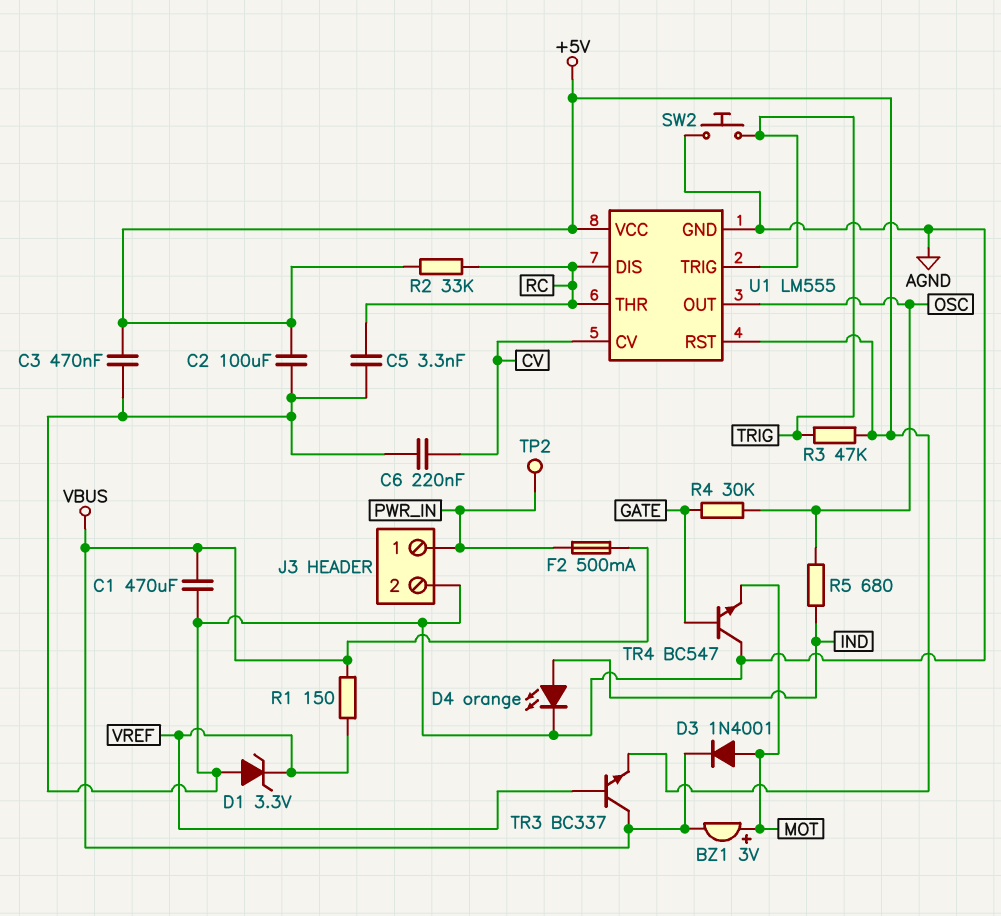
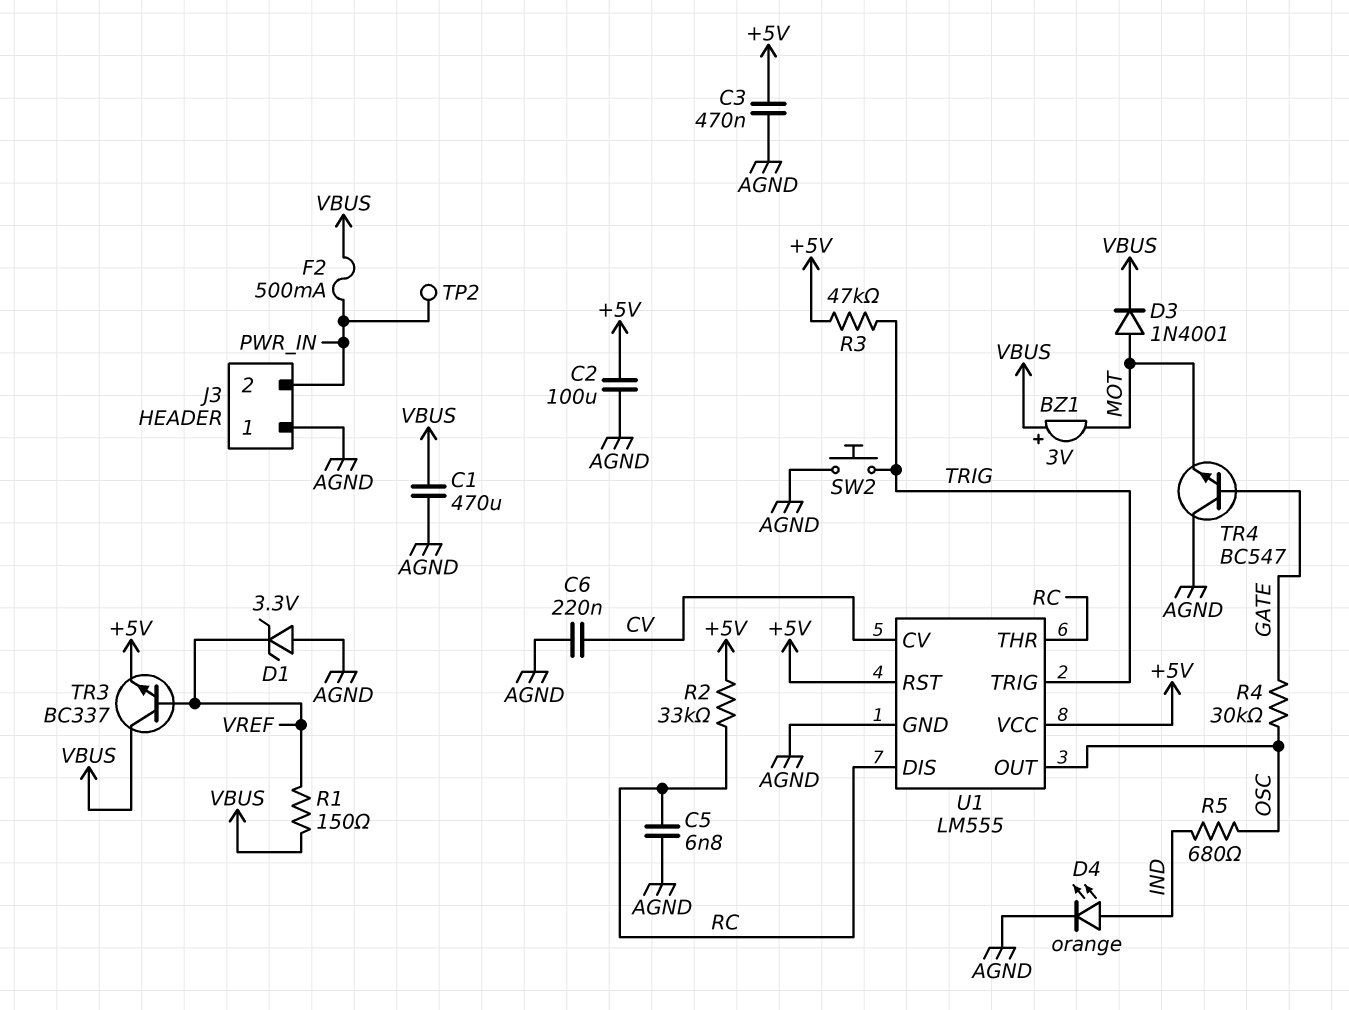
BZ1: buzzer 3V (plus MOT, minus VBUS) -> buzzer 3V (plus VBUS, minus MOT)
C5: 3.3nF (AGND, RC) -> 6.8nF (AGND, RC)
J3 pin 1: PWR_IN -> AGND
J3 pin 2: AGND -> PWR_IN

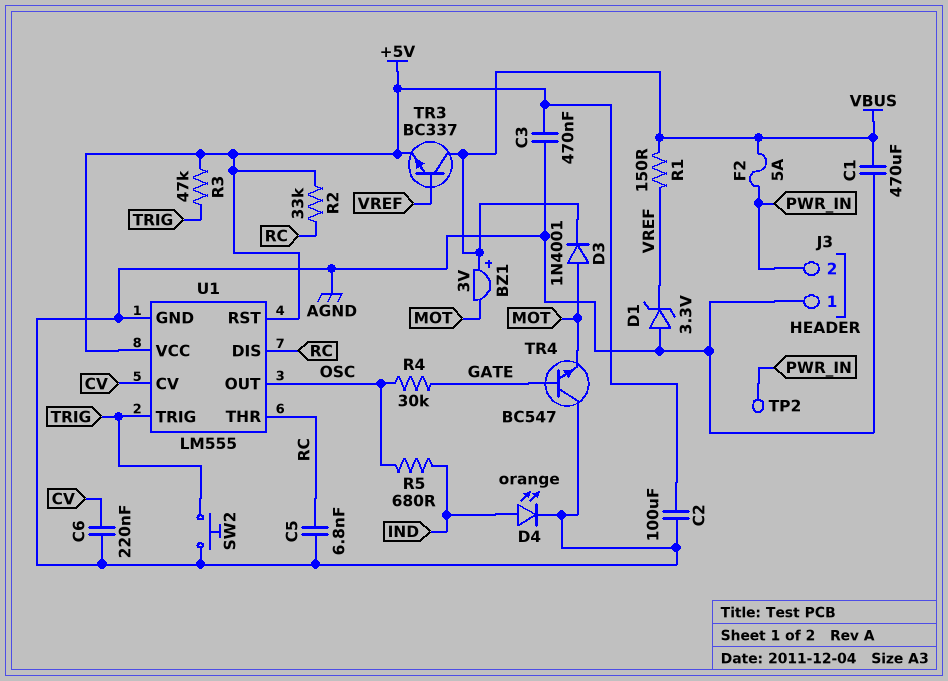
F2: 500mA (PWR_IN, VBUS) -> 5A (PWR_IN, VBUS)

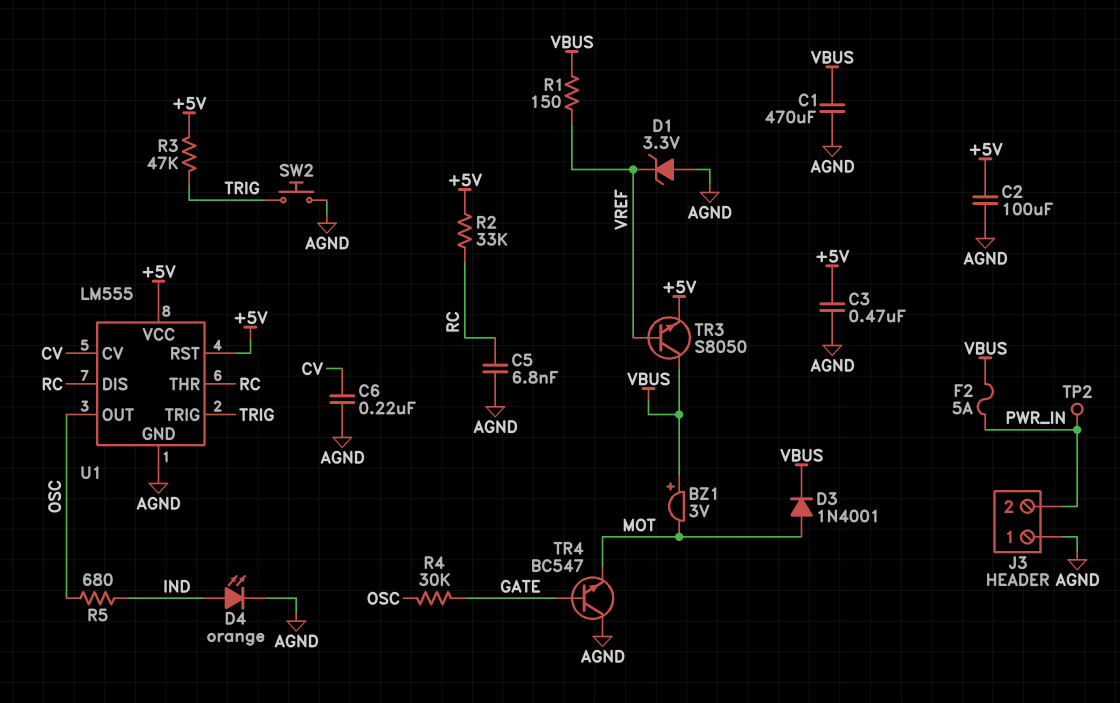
TR3: NPN BC337 (B VREF, C VBUS, E +5V) -> NPN S8050 (B VREF, C VBUS, E +5V)

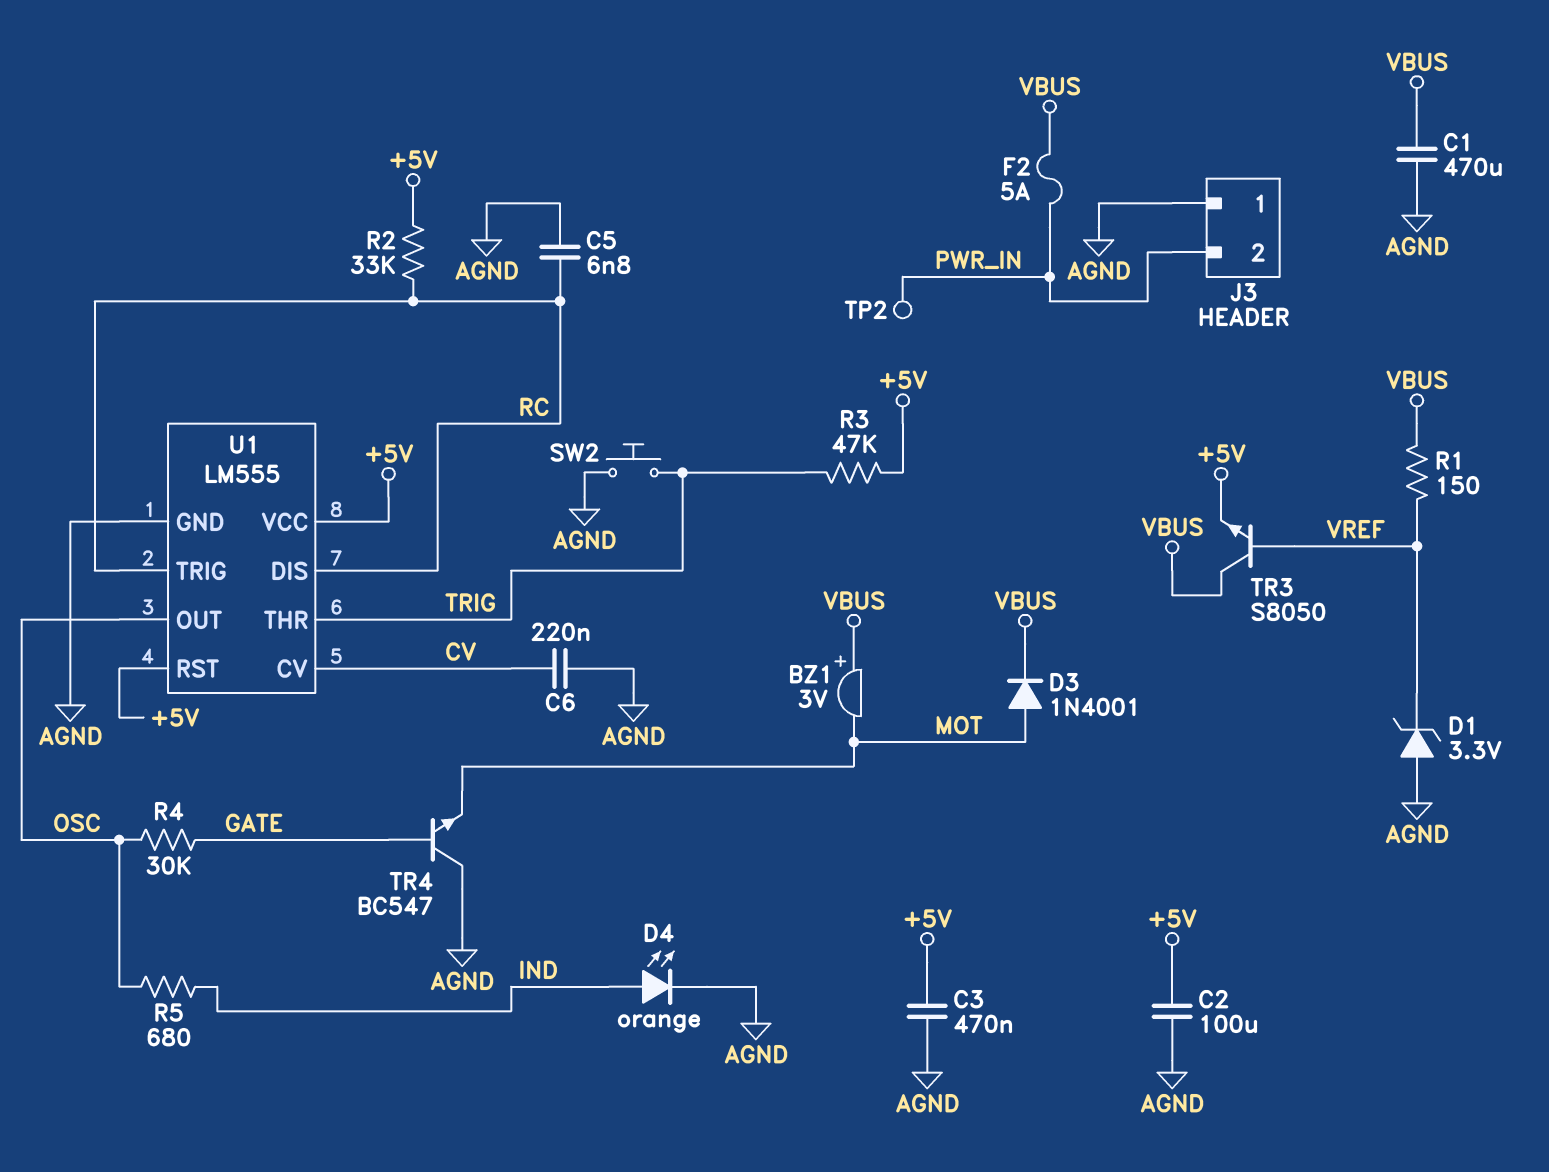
U1 pin THR: RC -> TRIG
U1 pin TRIG: TRIG -> RC

